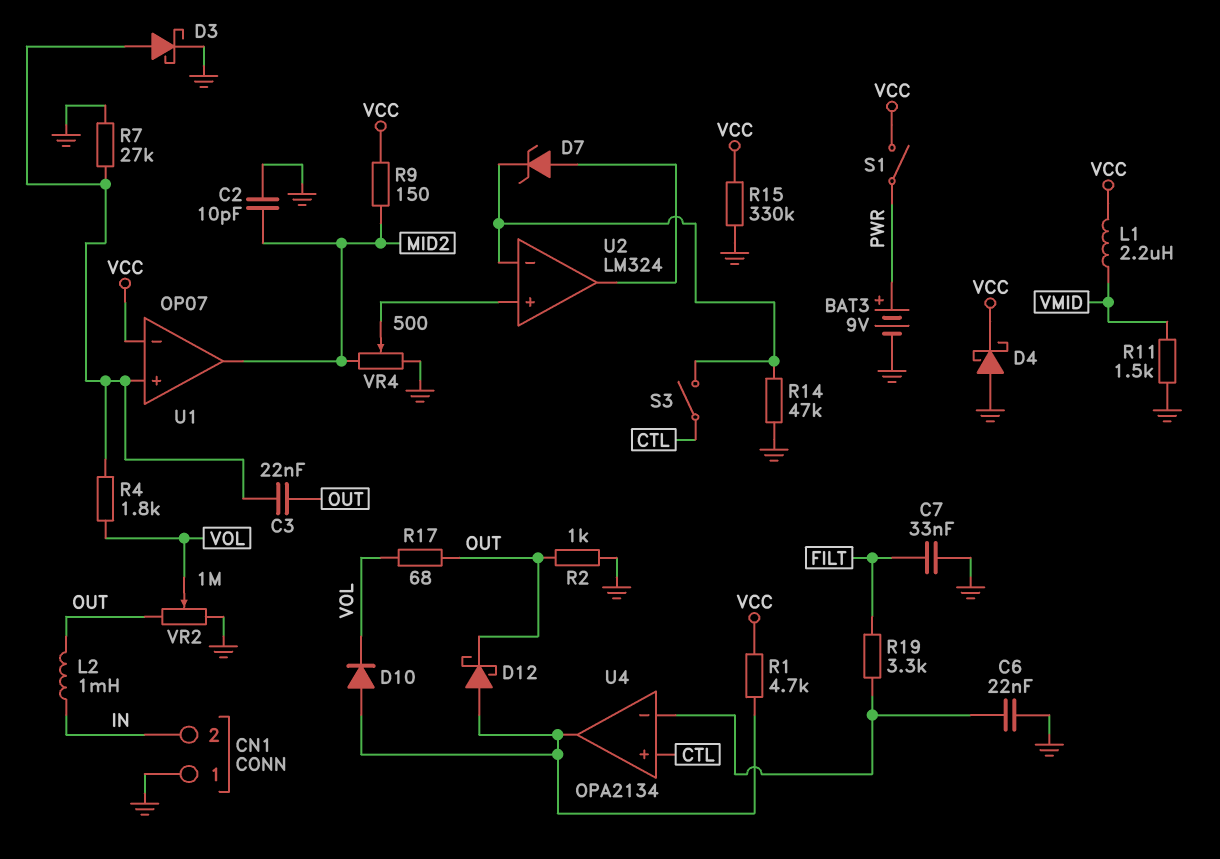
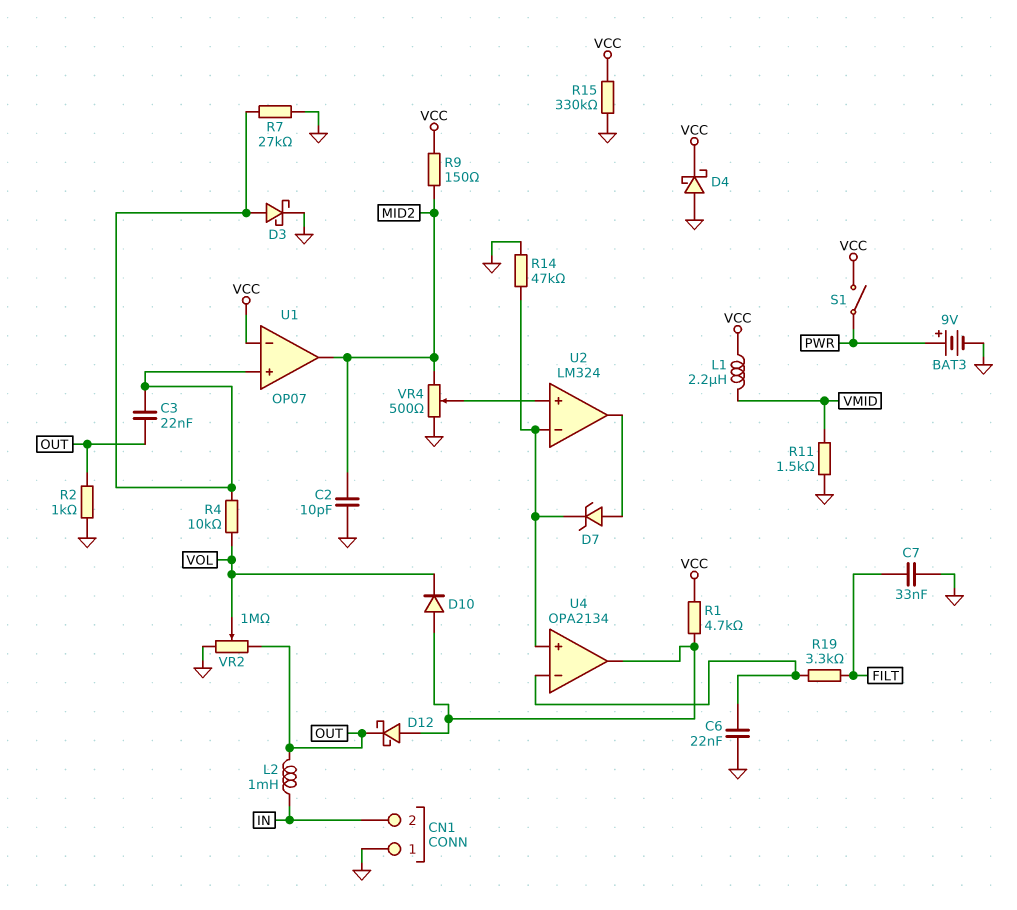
R4: 1.8k (U1/in+, VOL) -> 10k (U1/in+, VOL)
R17: 68 (OUT, VOL) -> none
S3: switch (CTL, U2/in-) -> none
U4 pin in+: CTL -> U2/in-

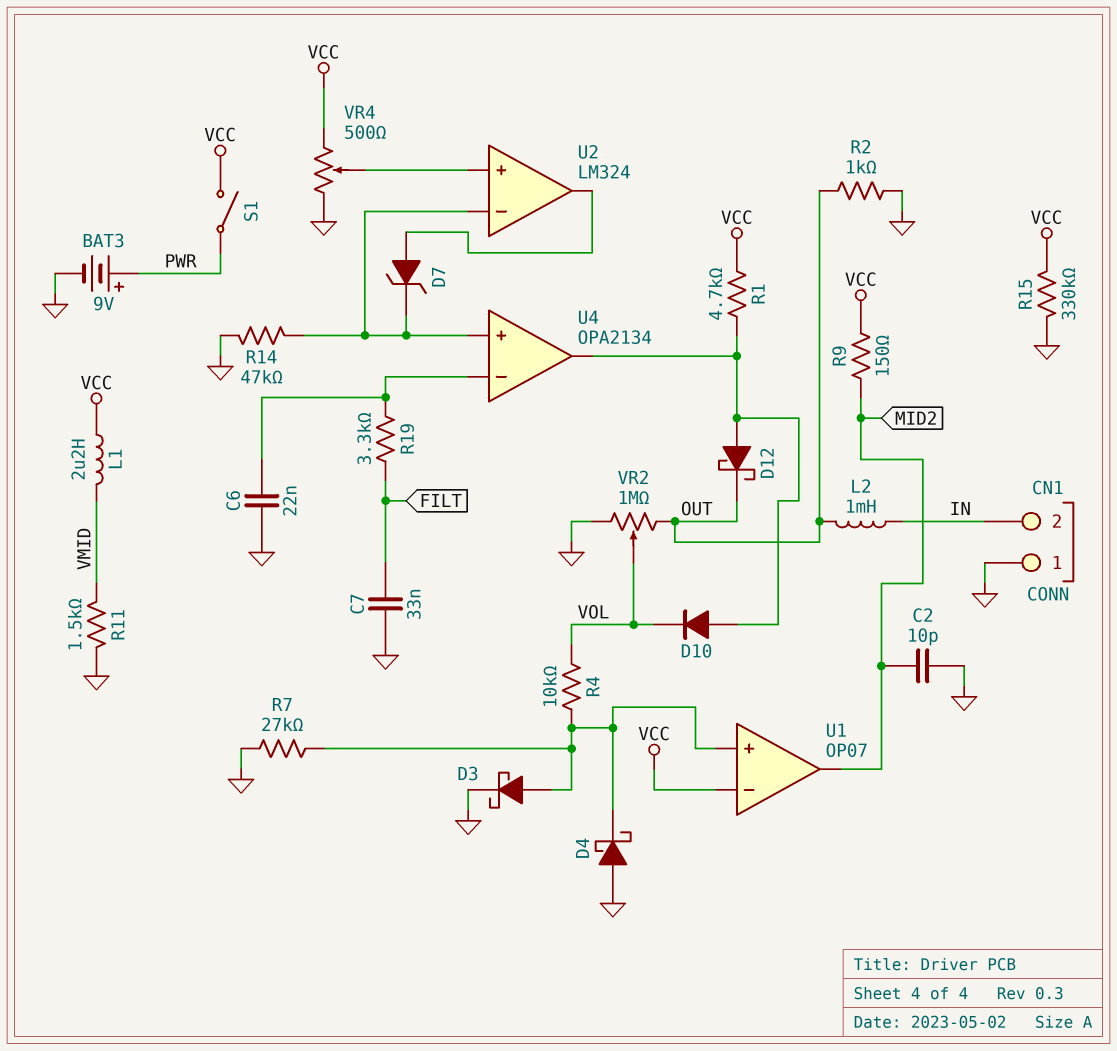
C3: 22nF (OUT, U1/in+) -> none
D4: schottky (A GND, K VCC) -> schottky (A GND, K U1/in+)
VR4: 500 (GND, MID2, wiper U2/in+) -> 500 (GND, VCC, wiper U2/in+)

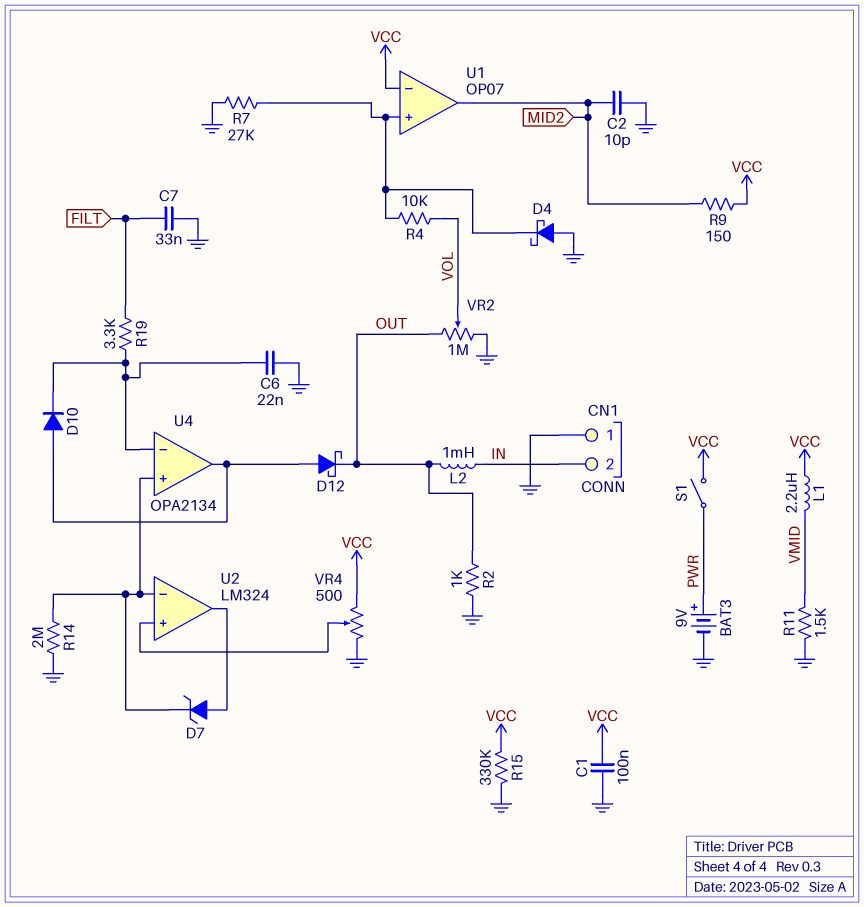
C1: none -> 100nF (GND, VCC)
D3: schottky (A U1/in+, K GND) -> none
D10: diode (A U4/out, K VOL) -> diode (A U4/out, K U4/in-)
R1: 4.7k (U4/out, VCC) -> none
R14: 47k (GND, U2/in-) -> 2M (GND, U2/in-)

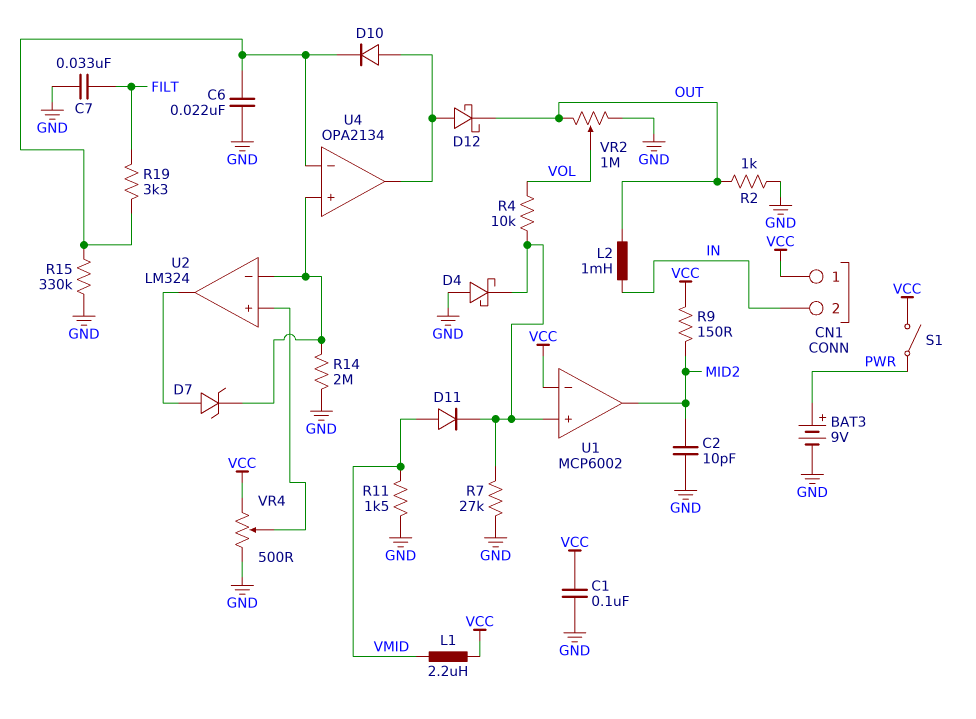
CN1 pin 1: GND -> VCC
D11: none -> diode (A VMID, K U1/in+)
R15: 330k (GND, VCC) -> 330k (GND, U4/in-)
U1: OP07 -> MCP6002

